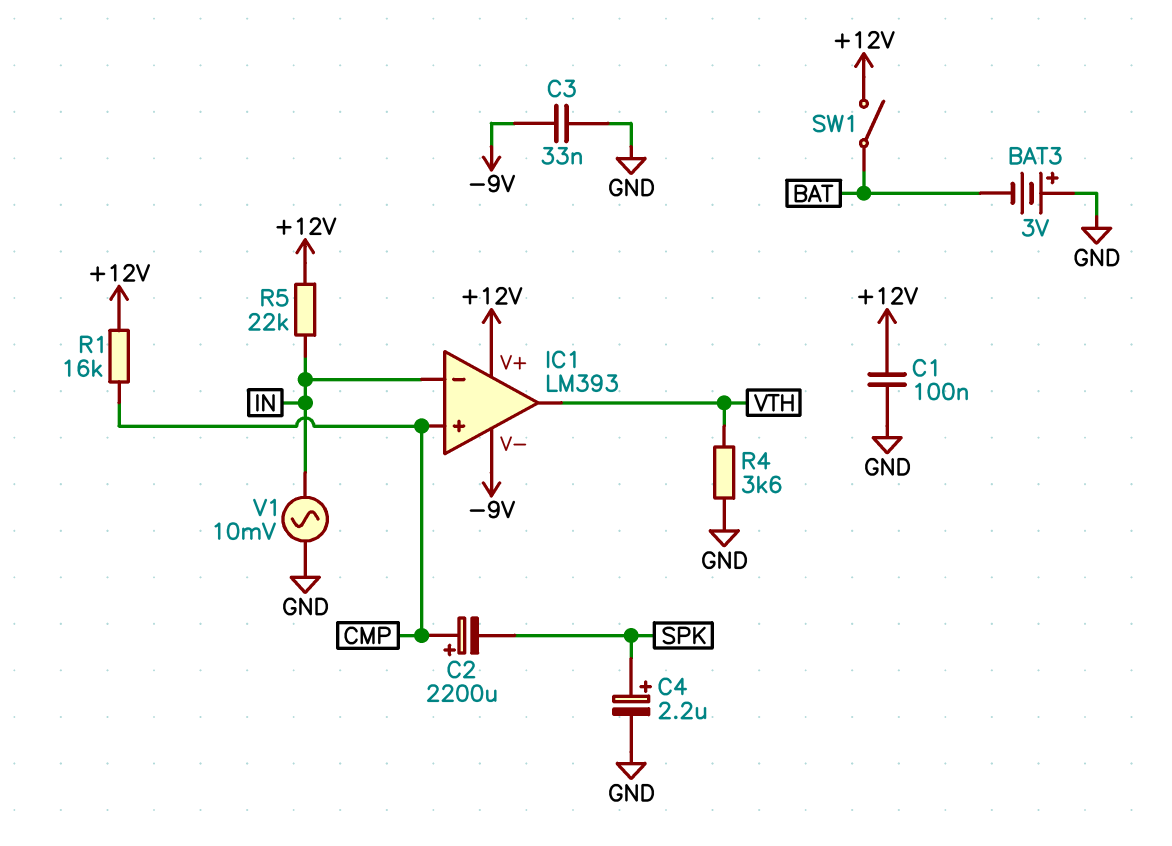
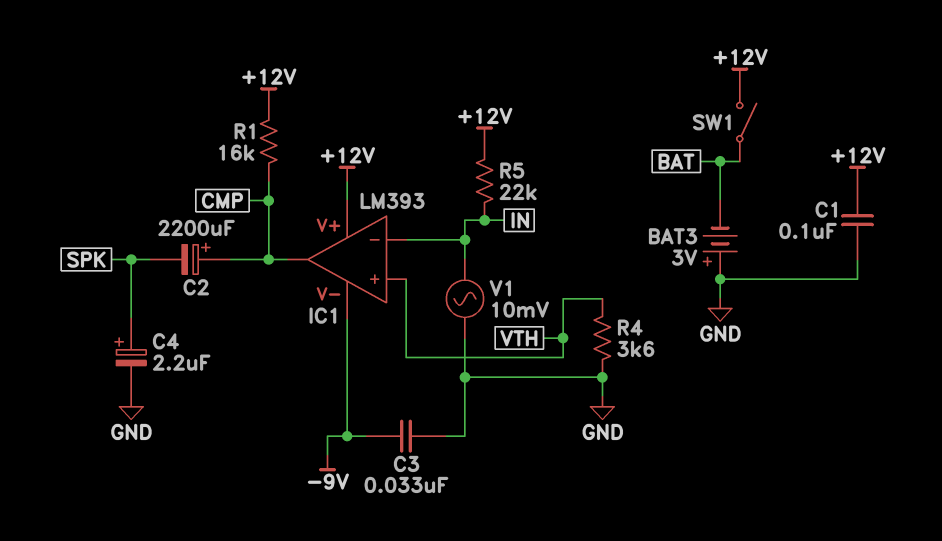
IC1 pin in+: CMP -> VTH
IC1 pin out: VTH -> CMP

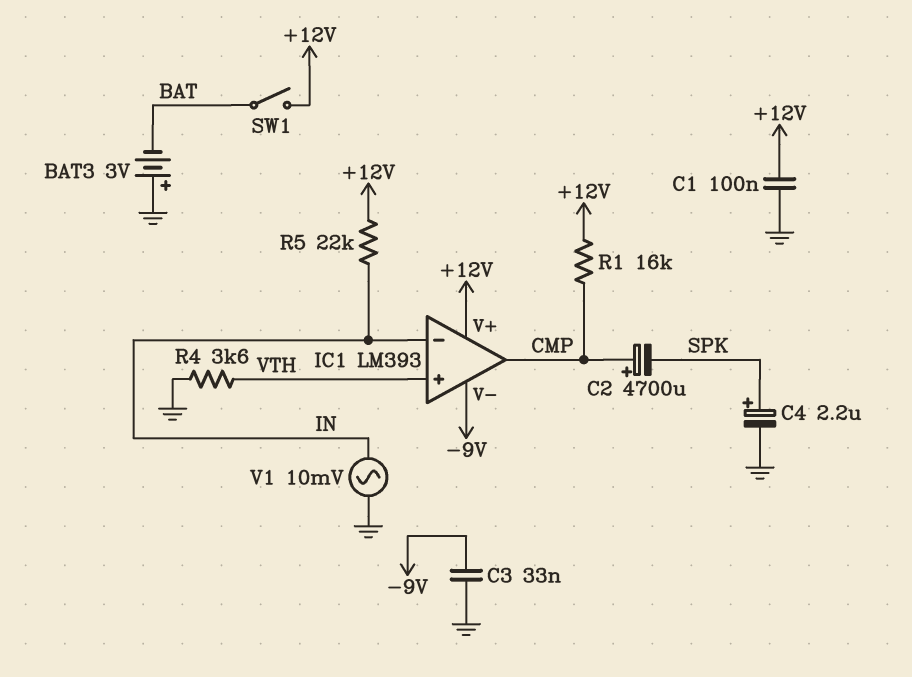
C2: 2200uF (plus CMP, minus SPK) -> 4700uF (plus CMP, minus SPK)

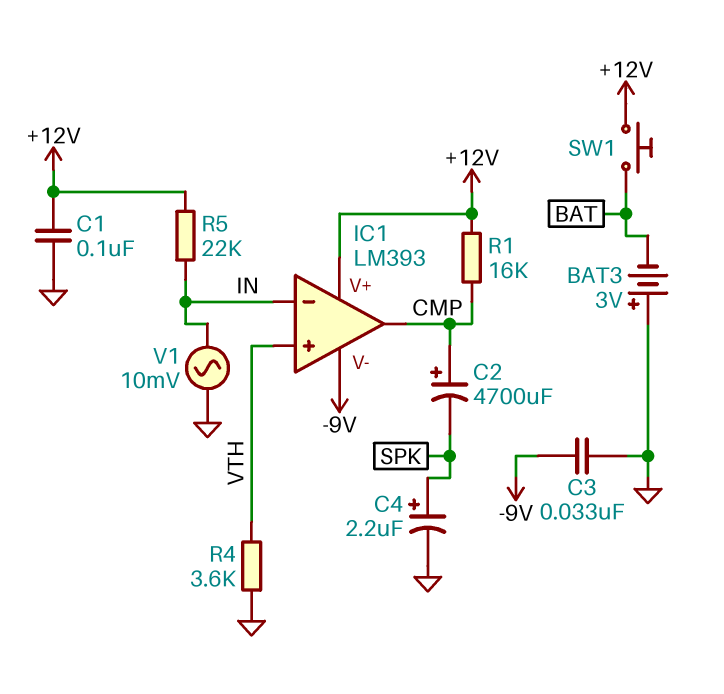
SW1: switch (+12V, BAT) -> button (+12V, BAT)

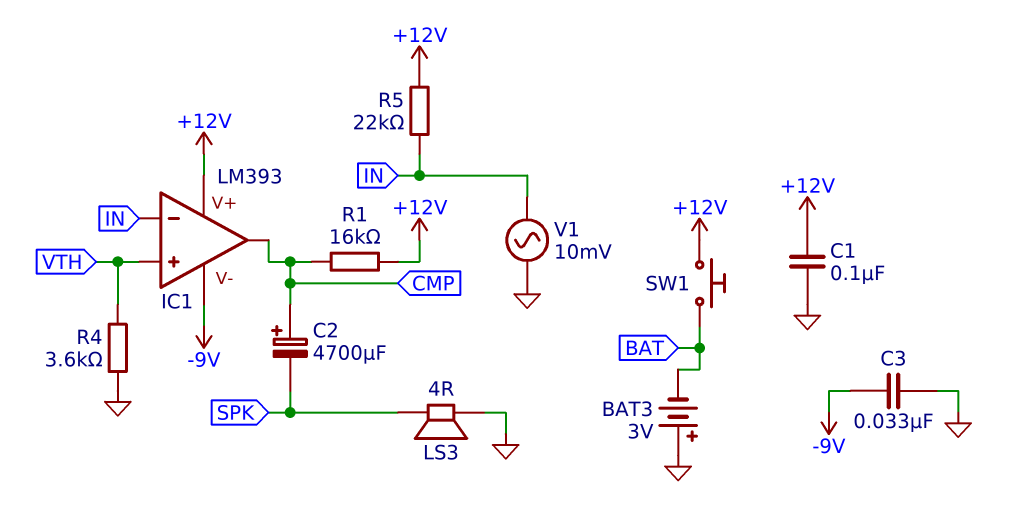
C4: 2.2uF (plus SPK, minus GND) -> none
LS3: none -> speaker 4R (GND, SPK)

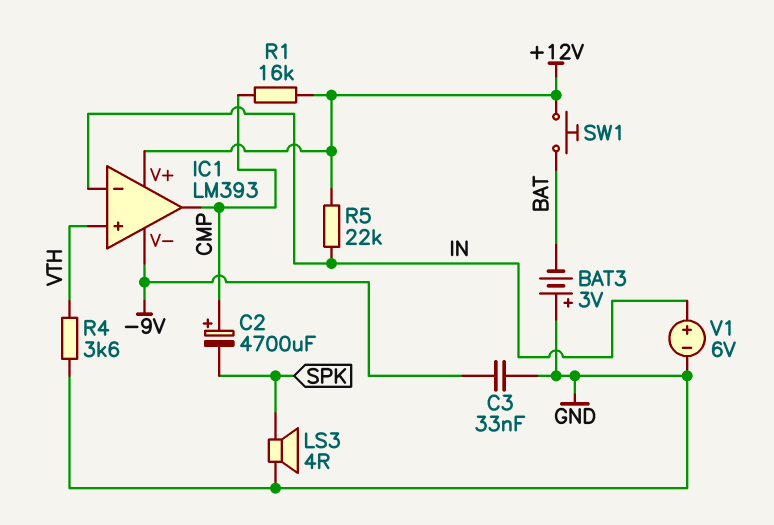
C1: 100nF (+12V, GND) -> none
V1: AC 10mV (GND, IN) -> 6V (plus IN, minus GND)

